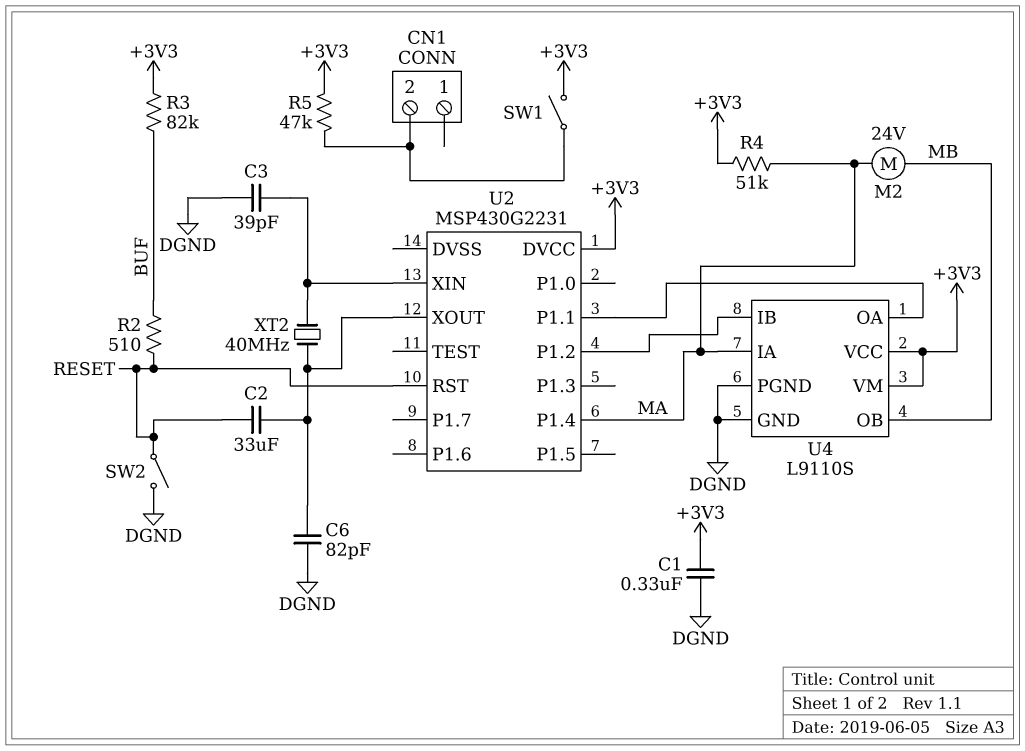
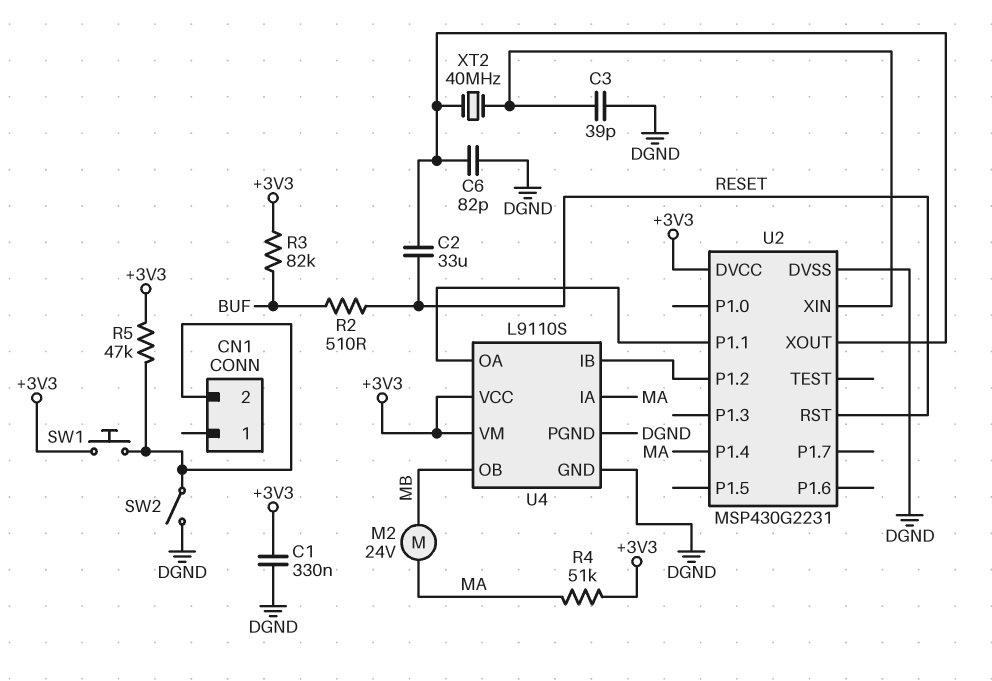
SW1: switch (+3V3, CN1/2) -> button (+3V3, CN1/2)
SW2: switch (DGND, RESET) -> switch (CN1/2, DGND)
U2 pin DVSS: none -> DGND

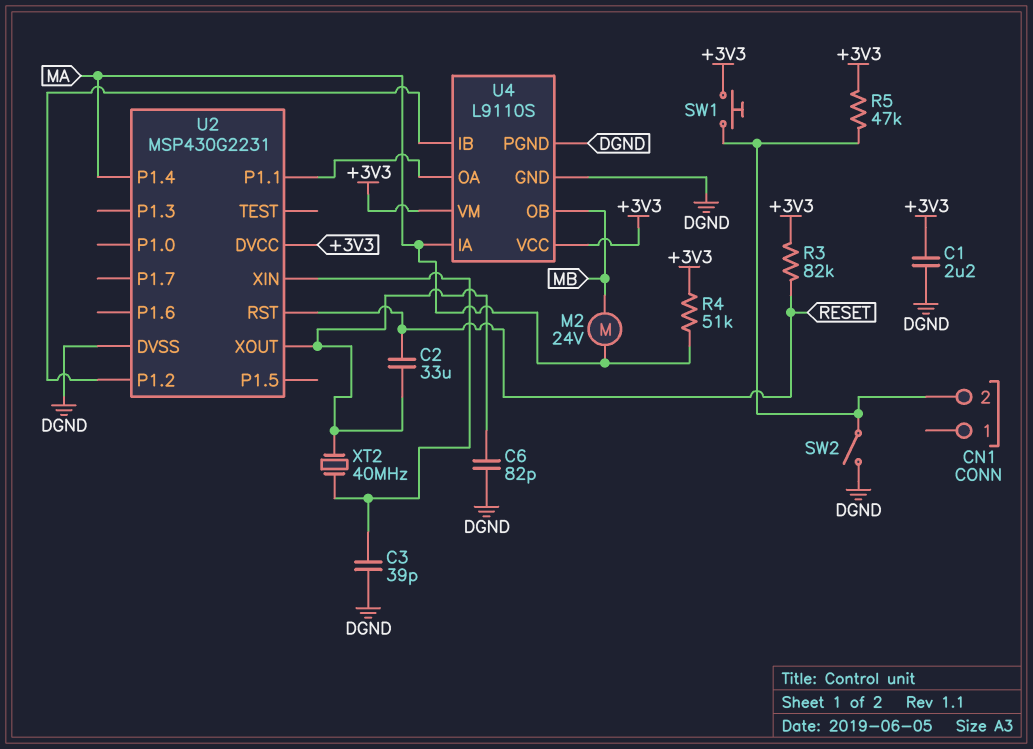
C1: 330nF (+3V3, DGND) -> 2.2uF (+3V3, DGND)
R2: 510 (BUF, RESET) -> none
R3: 82k (+3V3, BUF) -> 82k (+3V3, RESET)

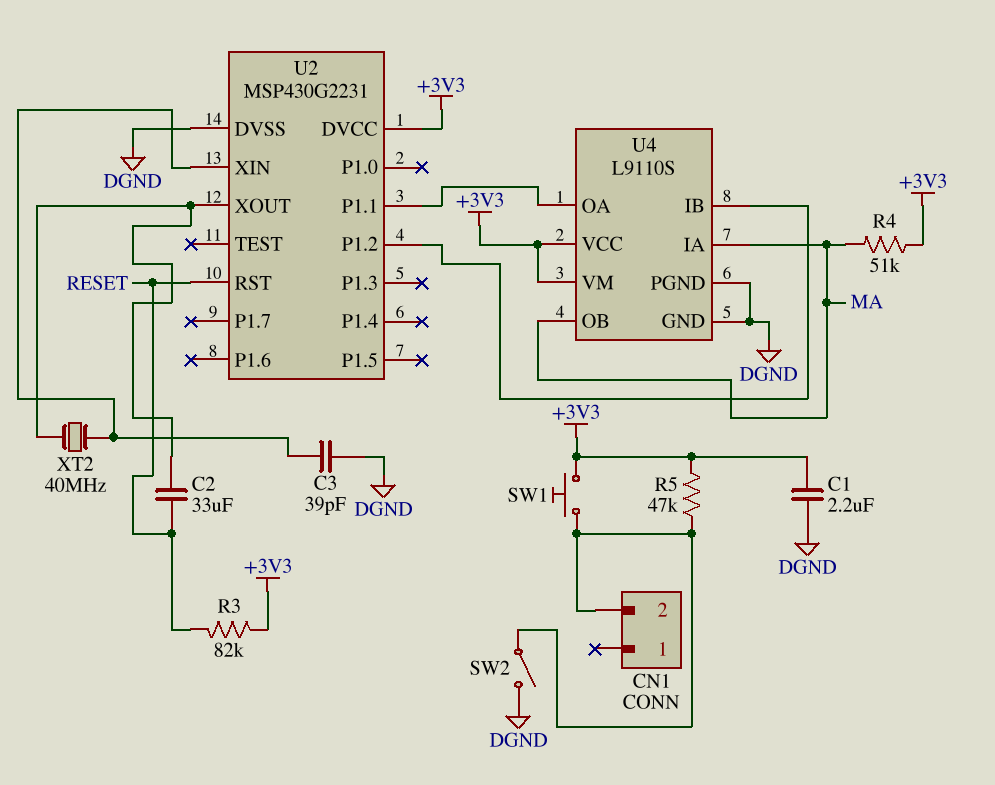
C6: 82pF (DGND, U2/XOUT) -> none
M2: motor 24V (MA, MB) -> none
U2 pin P1.4: MA -> none
U4 pin OB: MB -> MA

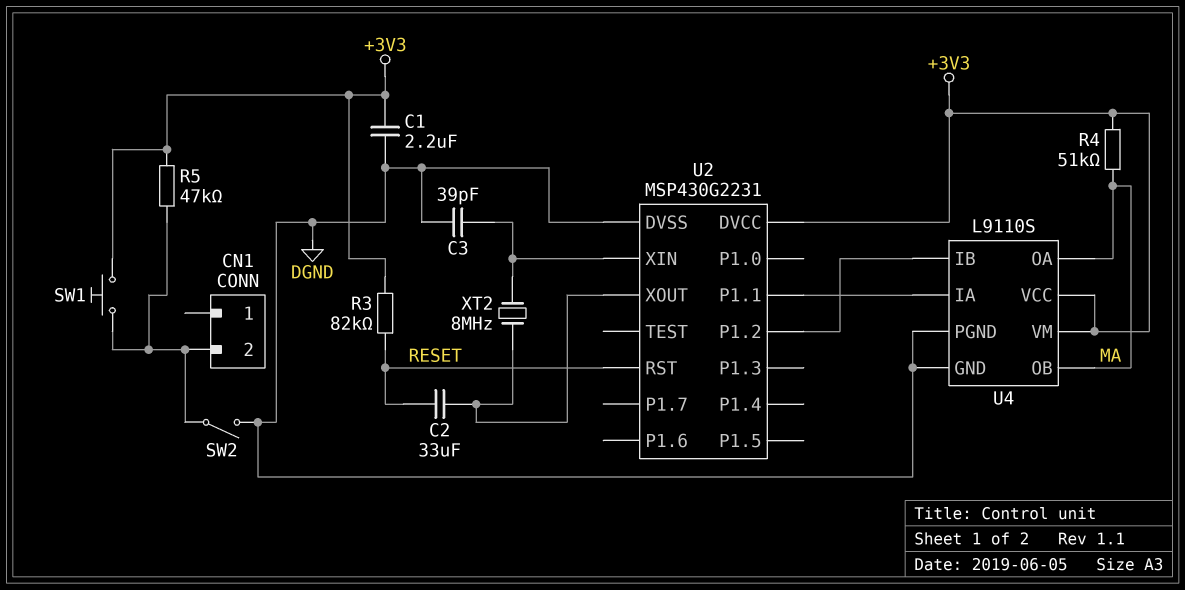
U4 pin IA: MA -> U2/P1.1
U4 pin OA: U2/P1.1 -> MA
XT2: 40MHz (U2/XIN, U2/XOUT) -> 8MHz (U2/XIN, U2/XOUT)

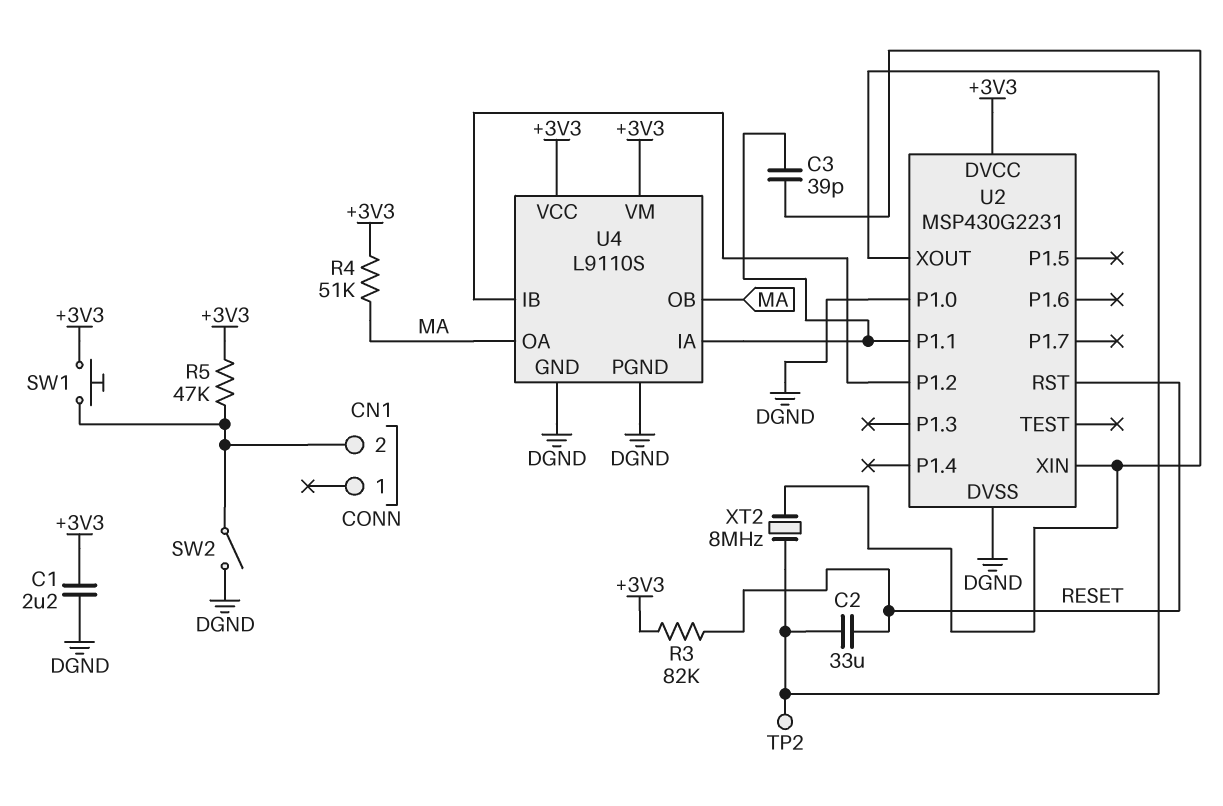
C3: 39pF (DGND, U2/XIN) -> 39pF (U2/P1.1, U2/XIN)
TP2: none -> test point (U2/XOUT)
U2 pin P1.0: none -> DGND

